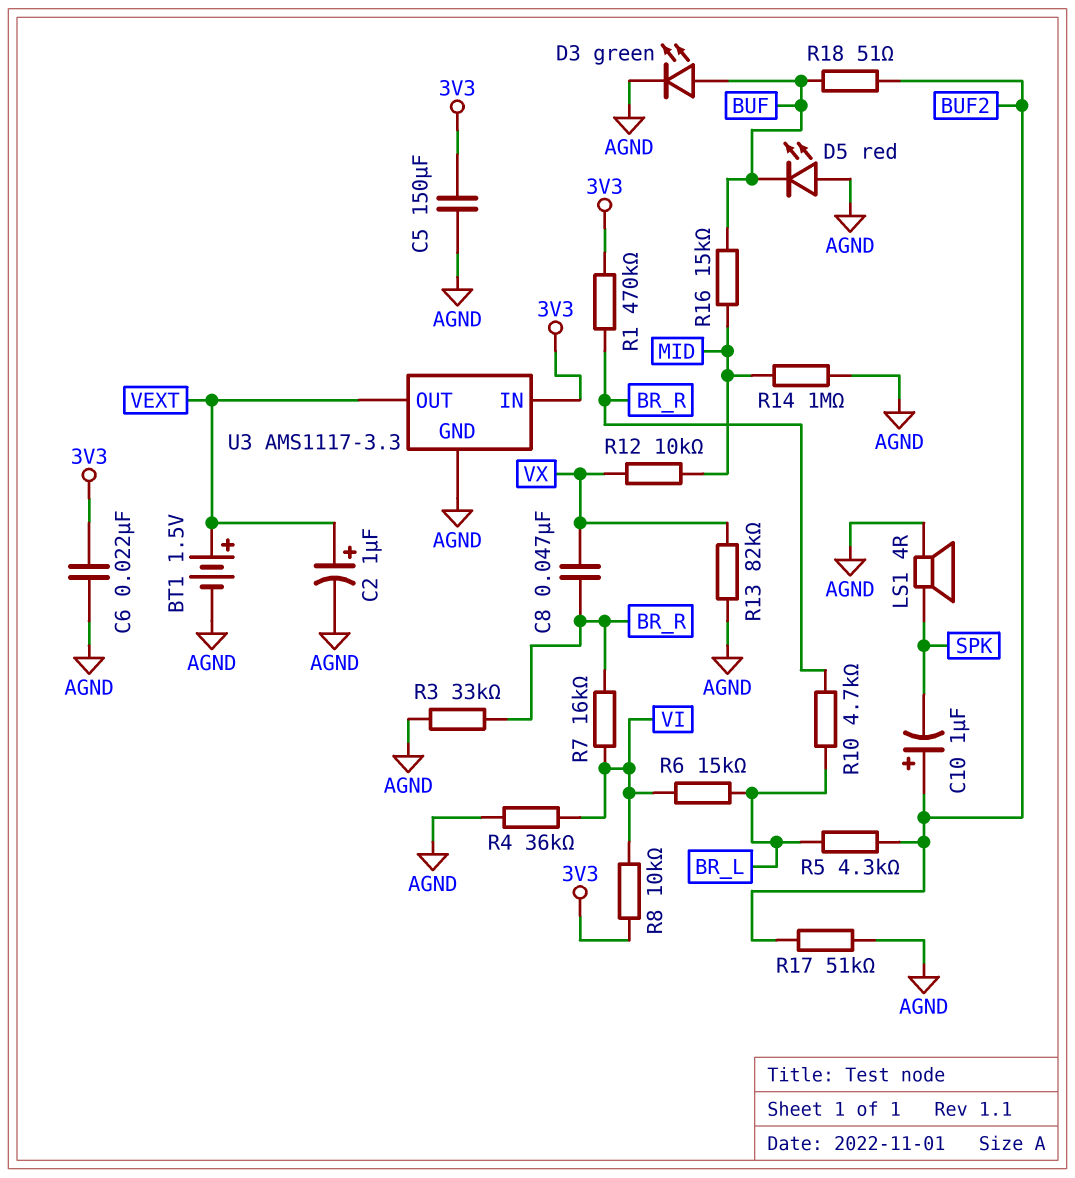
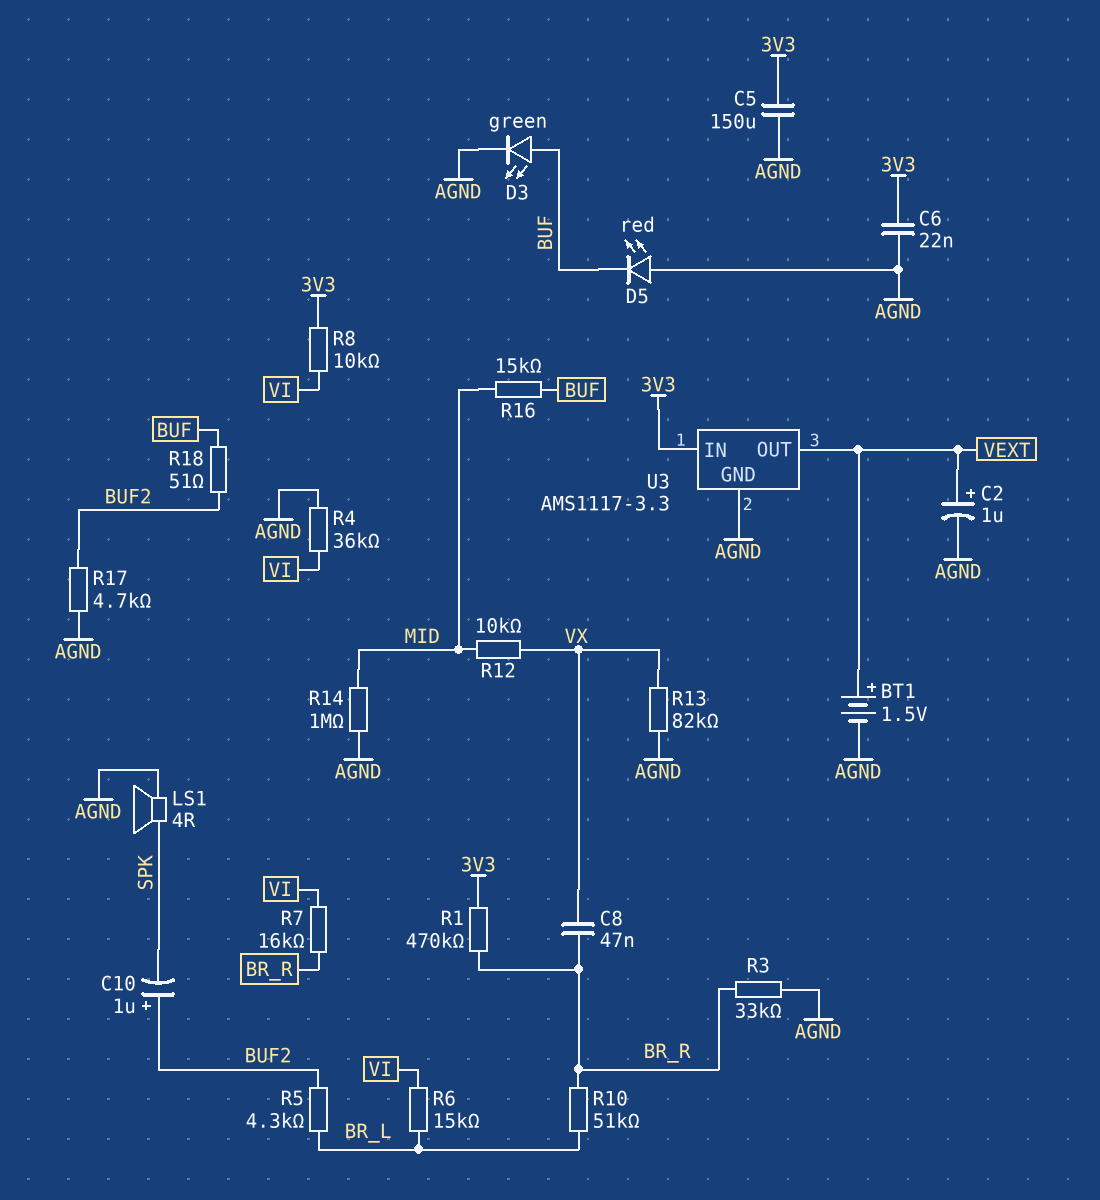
R10: 4.7k (BR_L, BR_R) -> 51k (BR_L, BR_R)
R17: 51k (AGND, BUF2) -> 4.7k (AGND, BUF2)

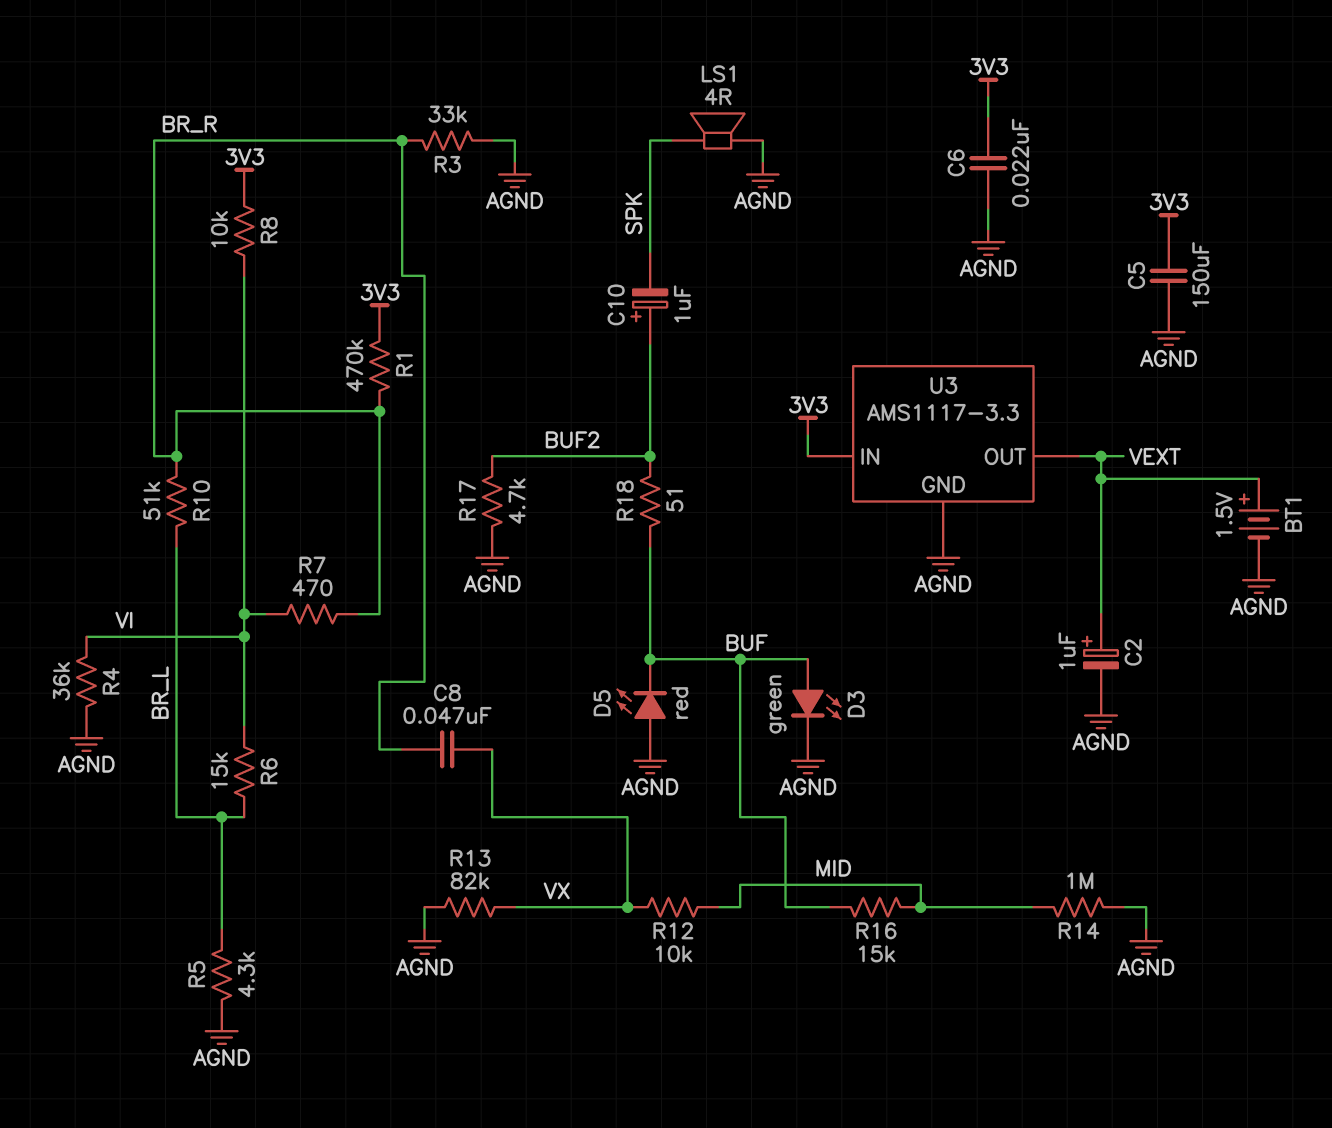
R5: 4.3k (BR_L, BUF2) -> 4.3k (AGND, BR_L)
R7: 16k (BR_R, VI) -> 470 (BR_R, VI)

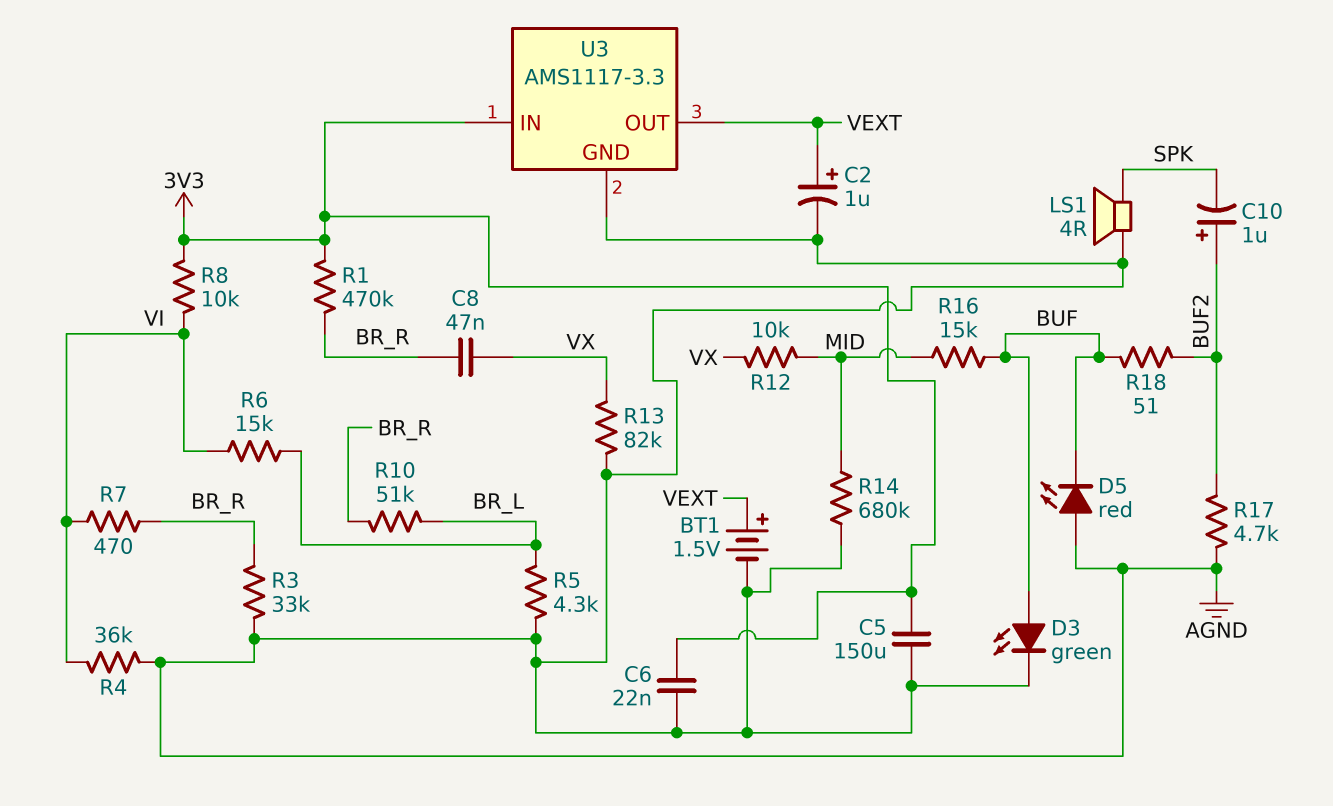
R14: 1M (AGND, MID) -> 680k (AGND, MID)

